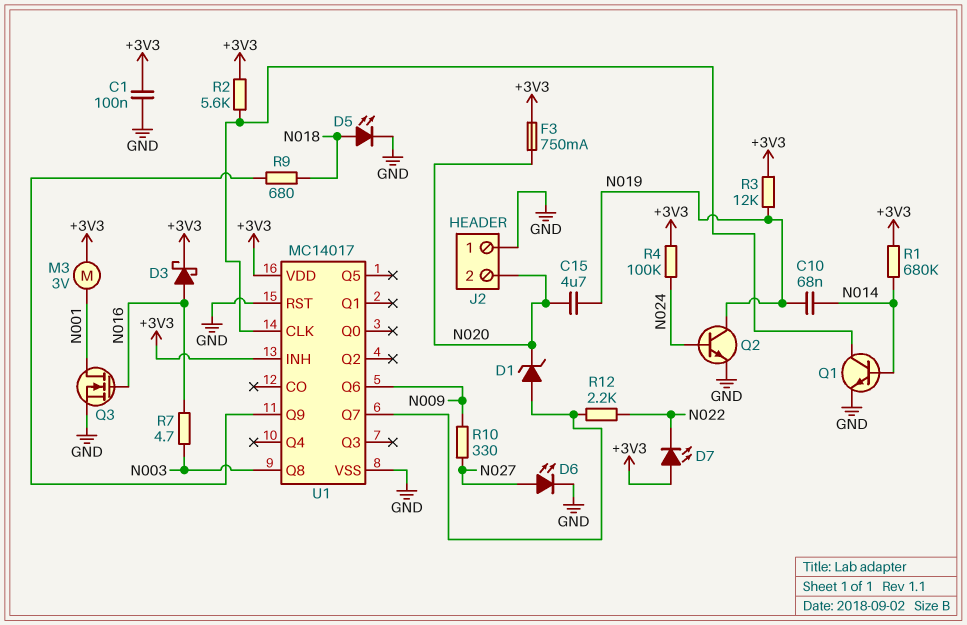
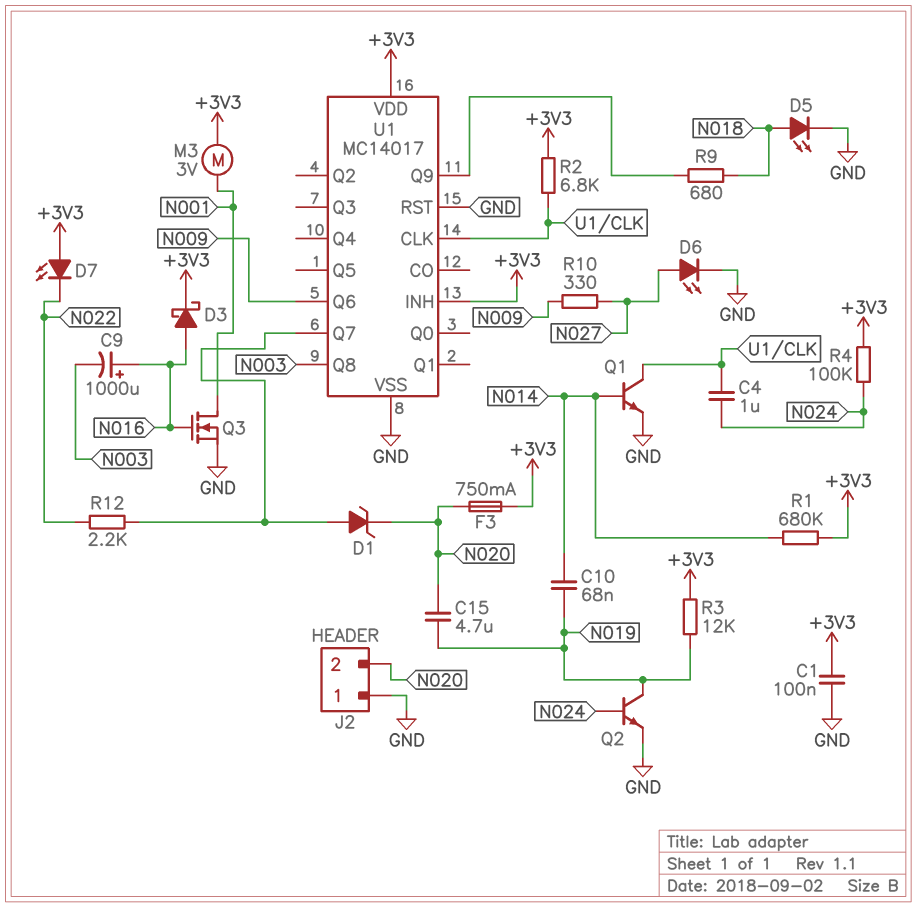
C4: none -> 1uF (N024, U1/CLK)
C9: none -> 1000uF (plus N016, minus N003)
R2: 5.6k (+3V3, U1/CLK) -> 6.8k (+3V3, U1/CLK)
R7: 4.7 (N003, N016) -> none

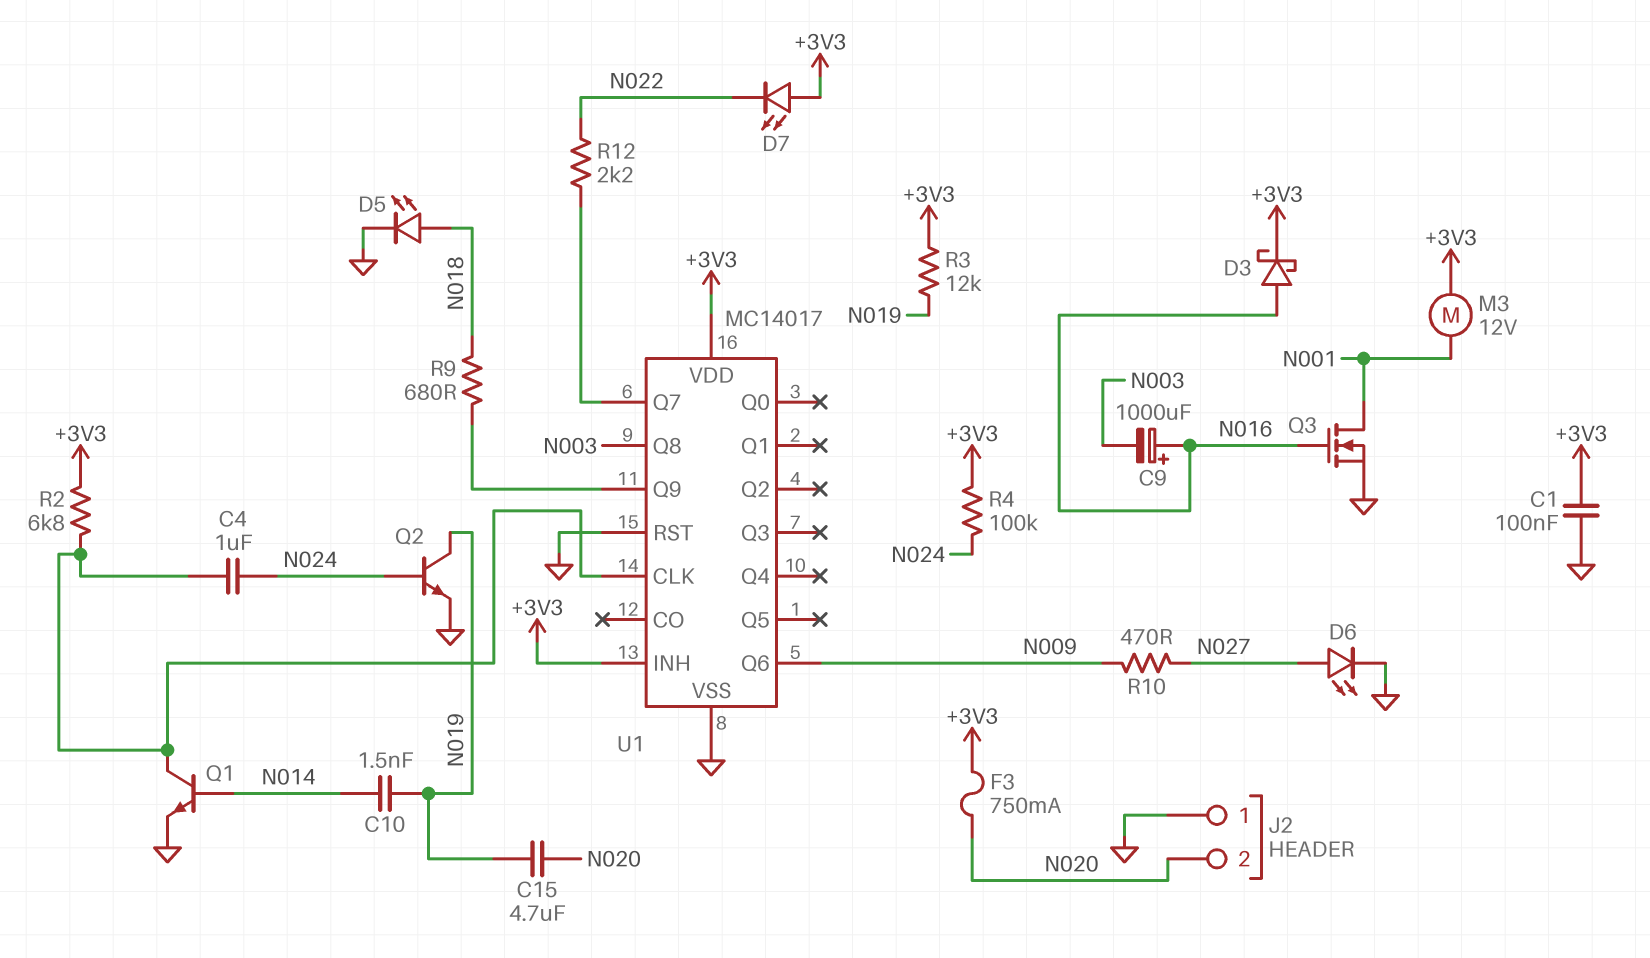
C10: 68nF (N014, N019) -> 1.5nF (N014, N019)
D1: zener (A U1/Q7, K N020) -> none
M3: motor 3V (+3V3, N001) -> motor 12V (+3V3, N001)
R1: 680k (+3V3, N014) -> none
R10: 330 (N009, N027) -> 470 (N009, N027)

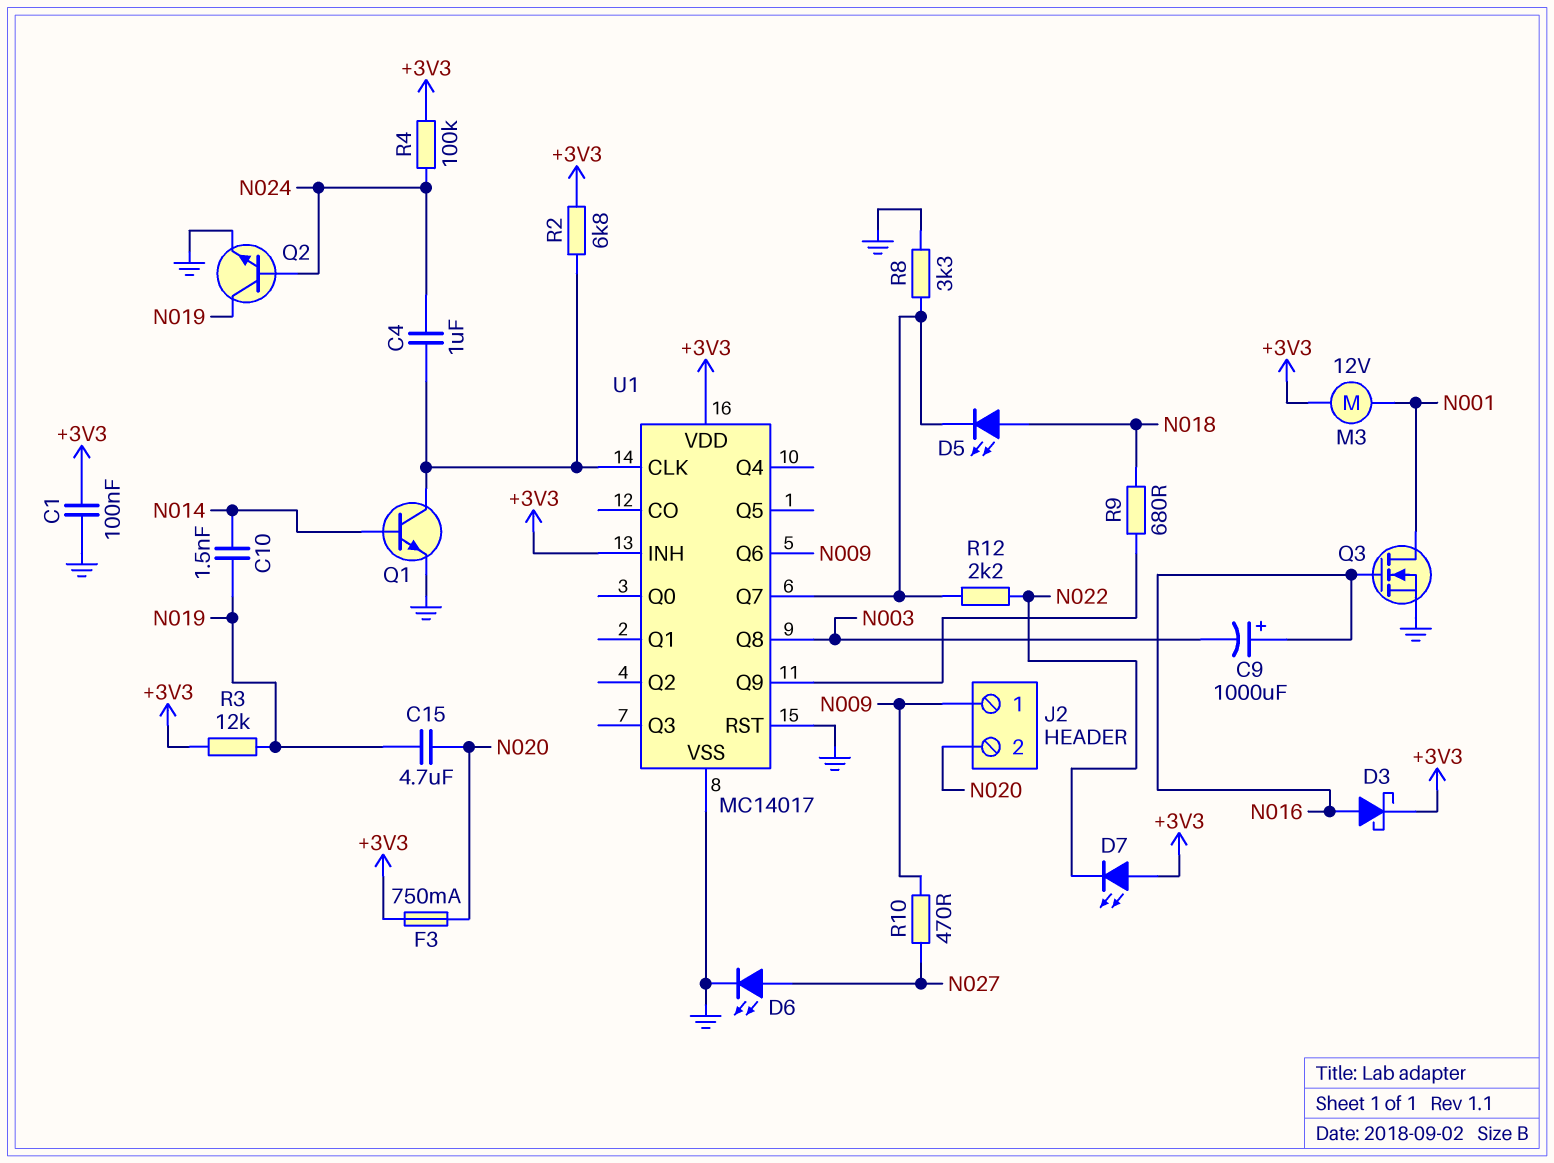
D5: LED (A N018, K GND) -> LED (A N018, K U1/Q7)
J2 pin 1: GND -> N009
R8: none -> 3.3k (GND, U1/Q7)

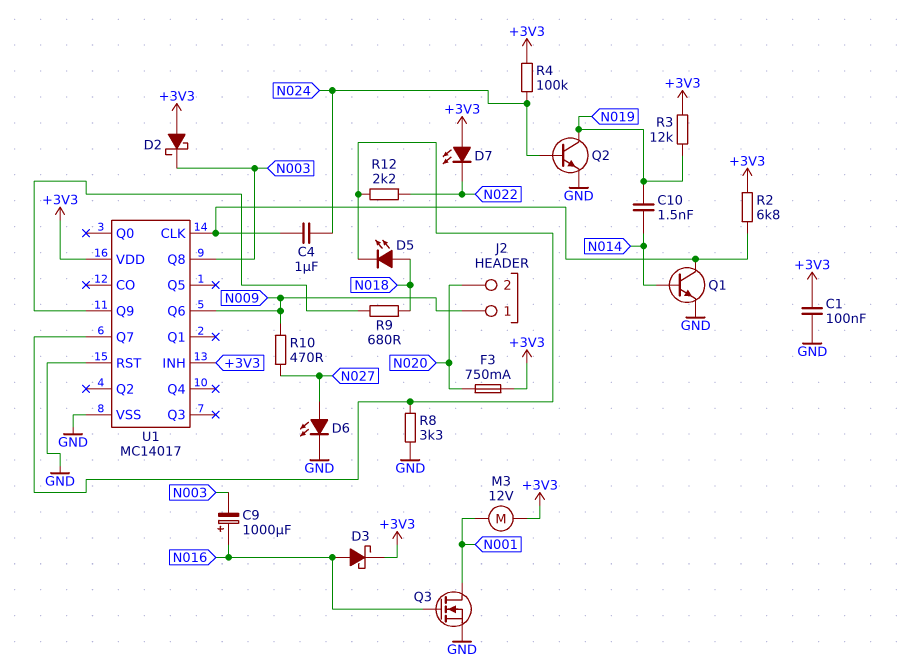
C15: 4.7uF (N019, N020) -> none
D2: none -> schottky (A +3V3, K N003)

